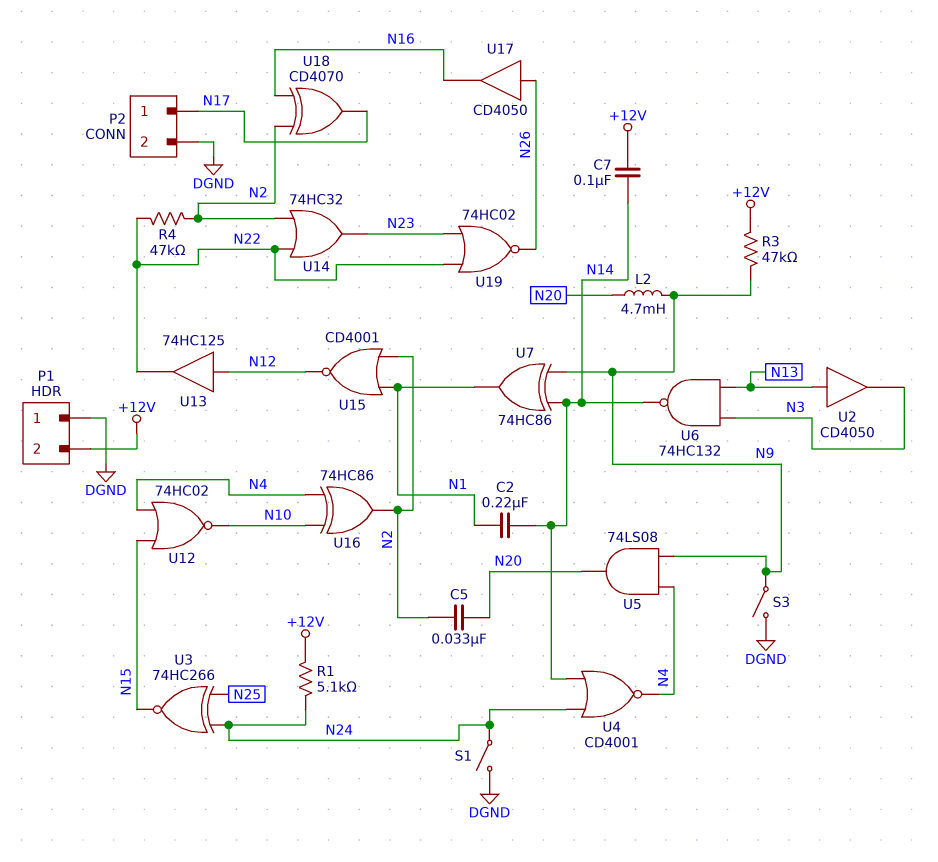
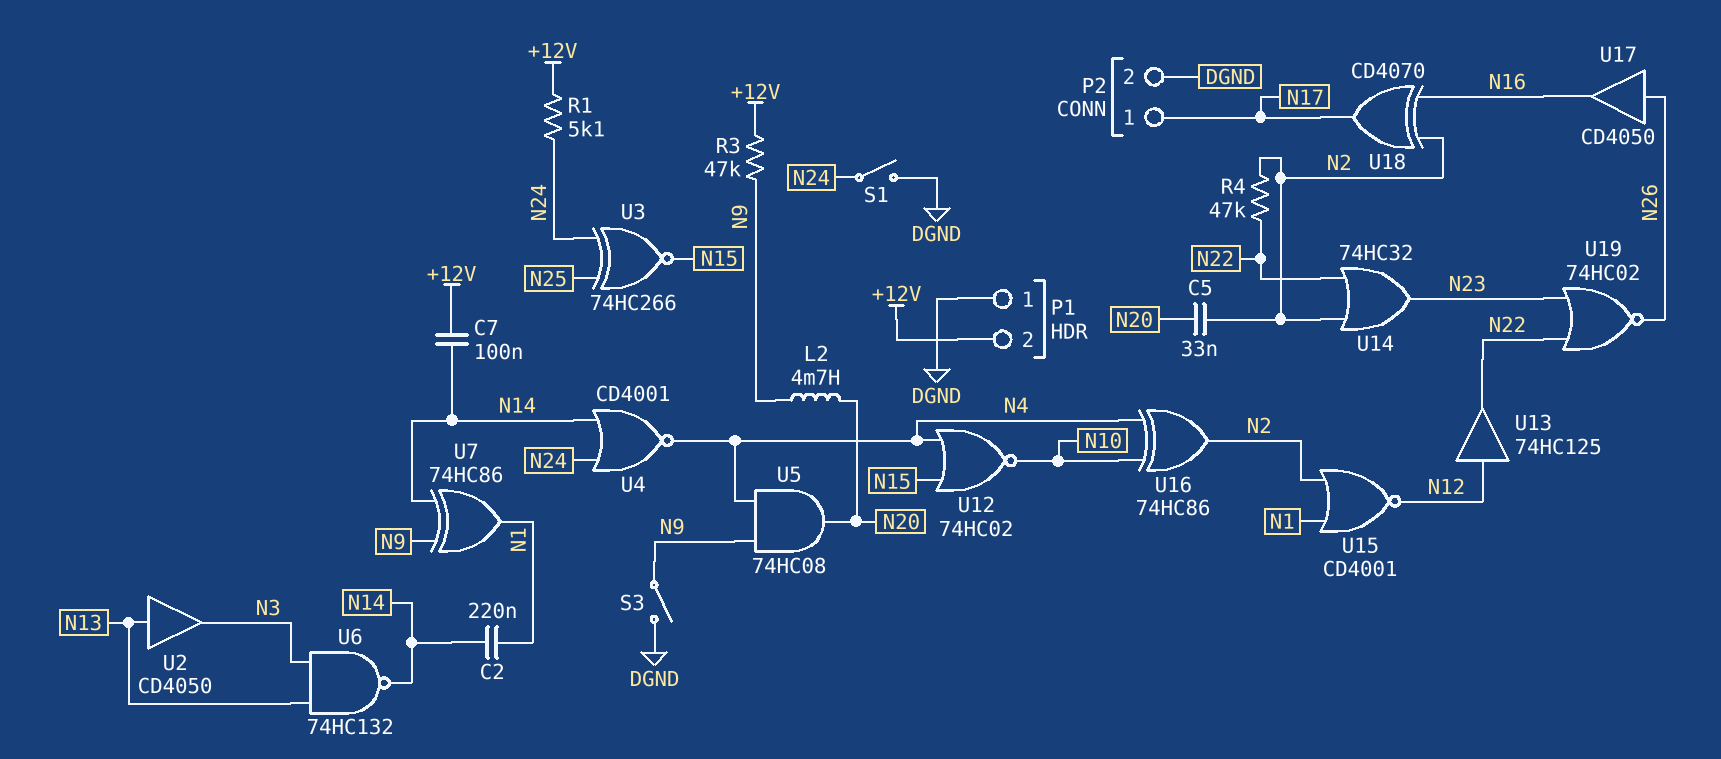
U5: AND 74LS08 (in N4, in N9, out N20) -> AND 74HC08 (in N4, in N9, out N20)

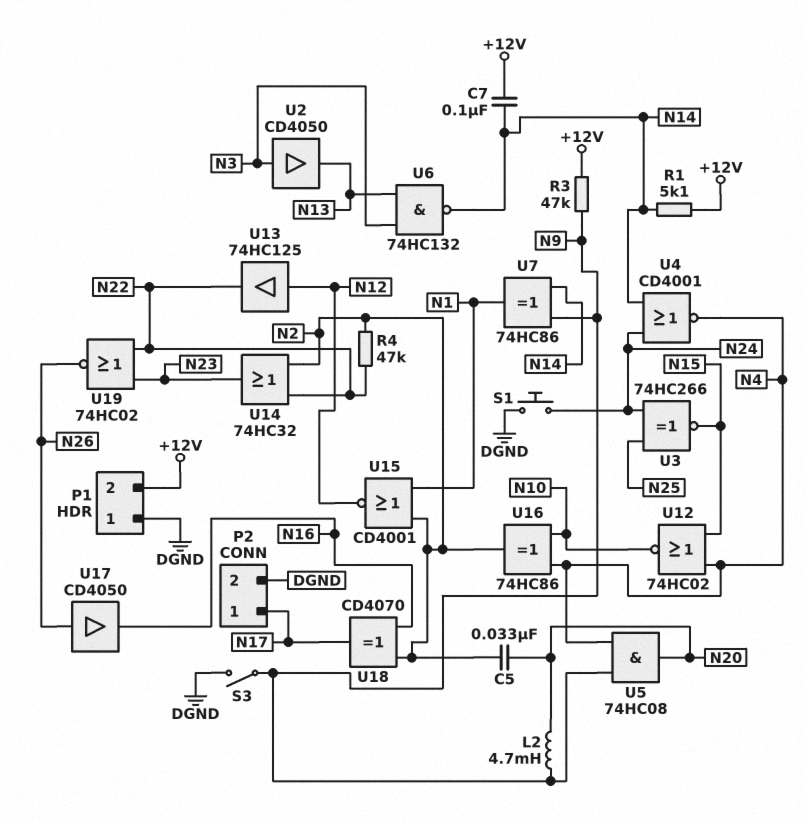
C2: 220nF (N1, N14) -> none
R1: 5.1k (+12V, N24) -> 5.1k (+12V, N14)
S1: switch (DGND, N24) -> button (DGND, N24)
U2: buffer CD4050 (in N13, out N3) -> buffer CD4050 (in N3, out N13)

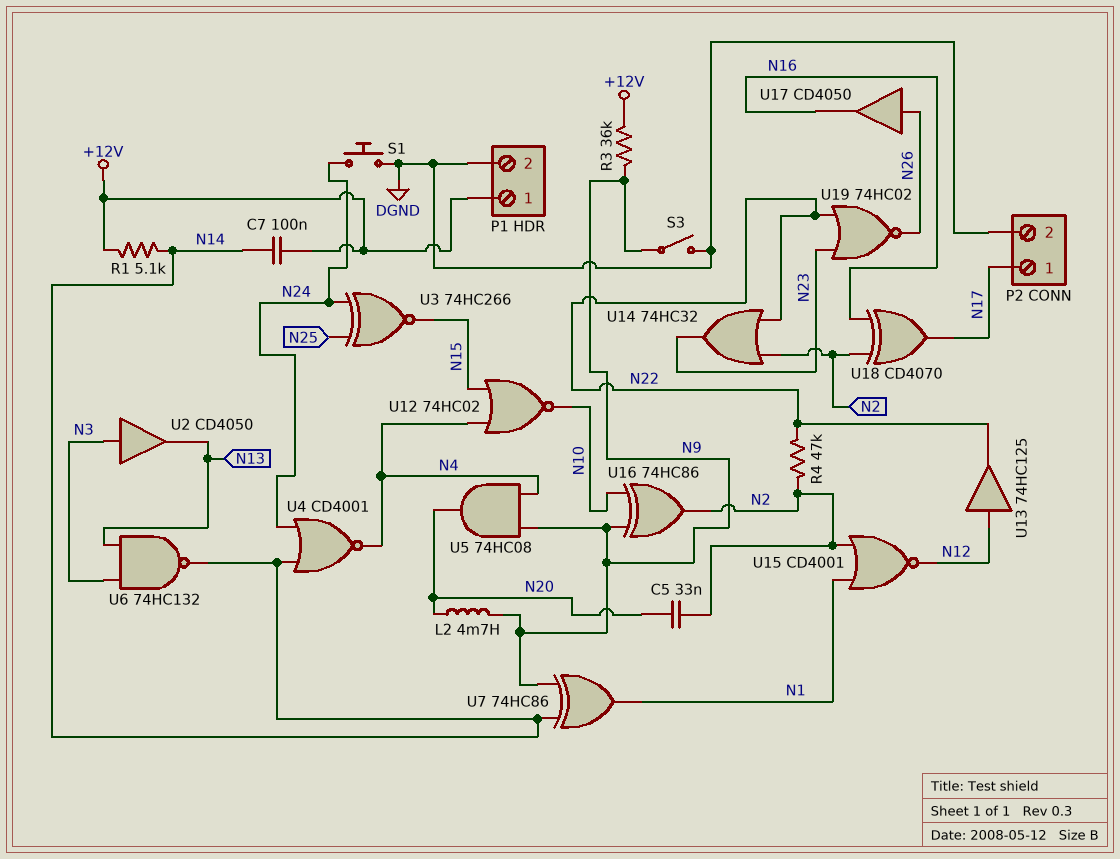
P1 pin 1: DGND -> +12V
P1 pin 2: +12V -> DGND
R3: 47k (+12V, N9) -> 36k (+12V, N9)
U16: XOR 74HC86 (in N4, in N10, out N2) -> XOR 74HC86 (in N9, in N10, out N2)

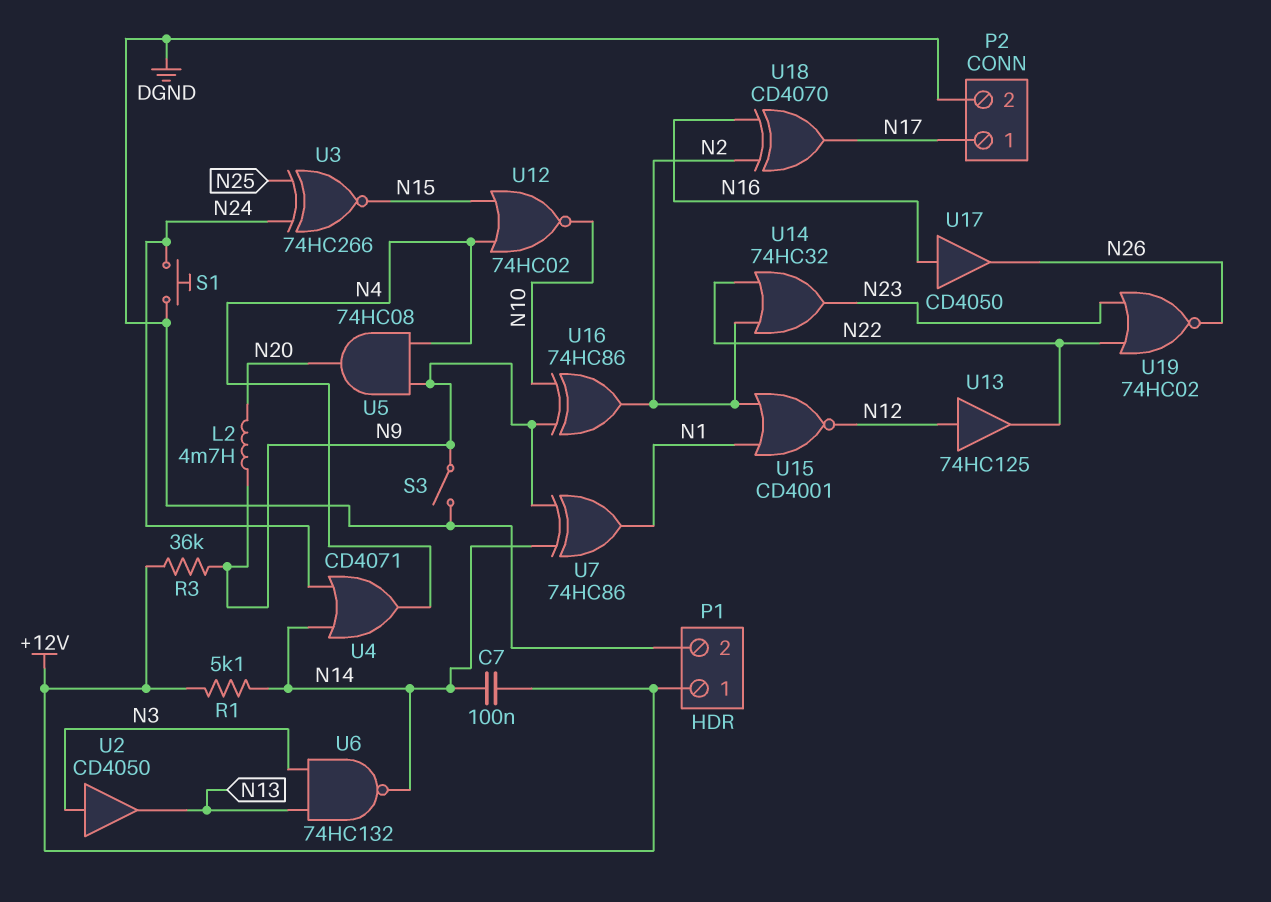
C5: 33nF (N2, N20) -> none
R4: 47k (N2, N22) -> none
U4: NOR CD4001 (in N14, in N24, out N4) -> OR CD4071 (in N14, in N24, out N4)
U17: buffer CD4050 (in N26, out N16) -> buffer CD4050 (in N16, out N26)

